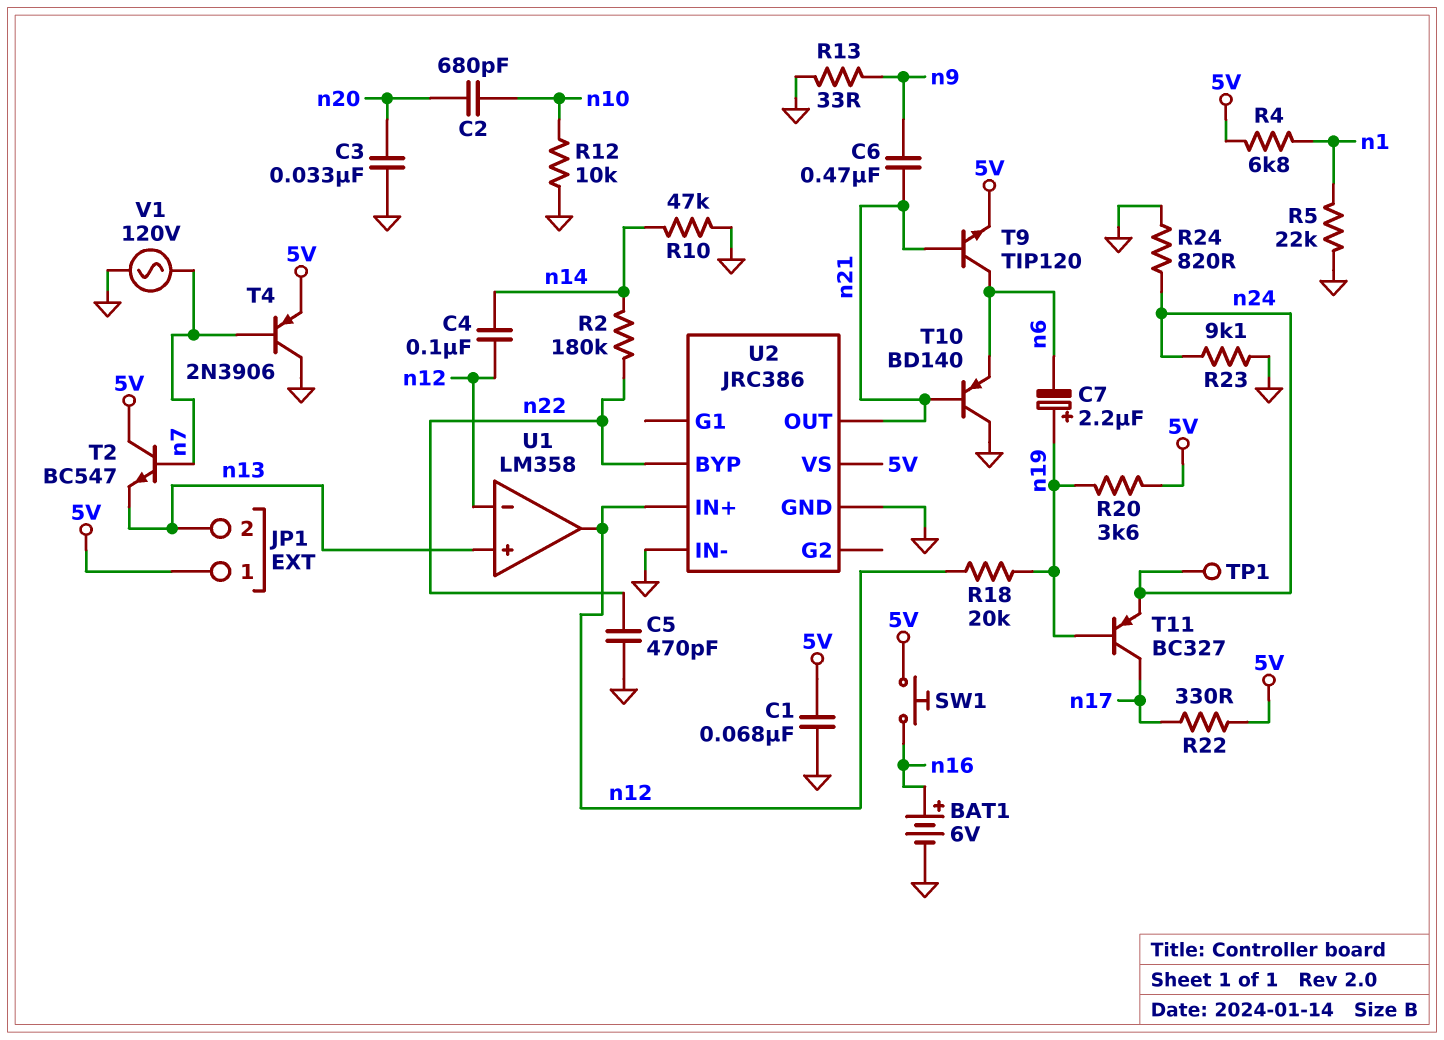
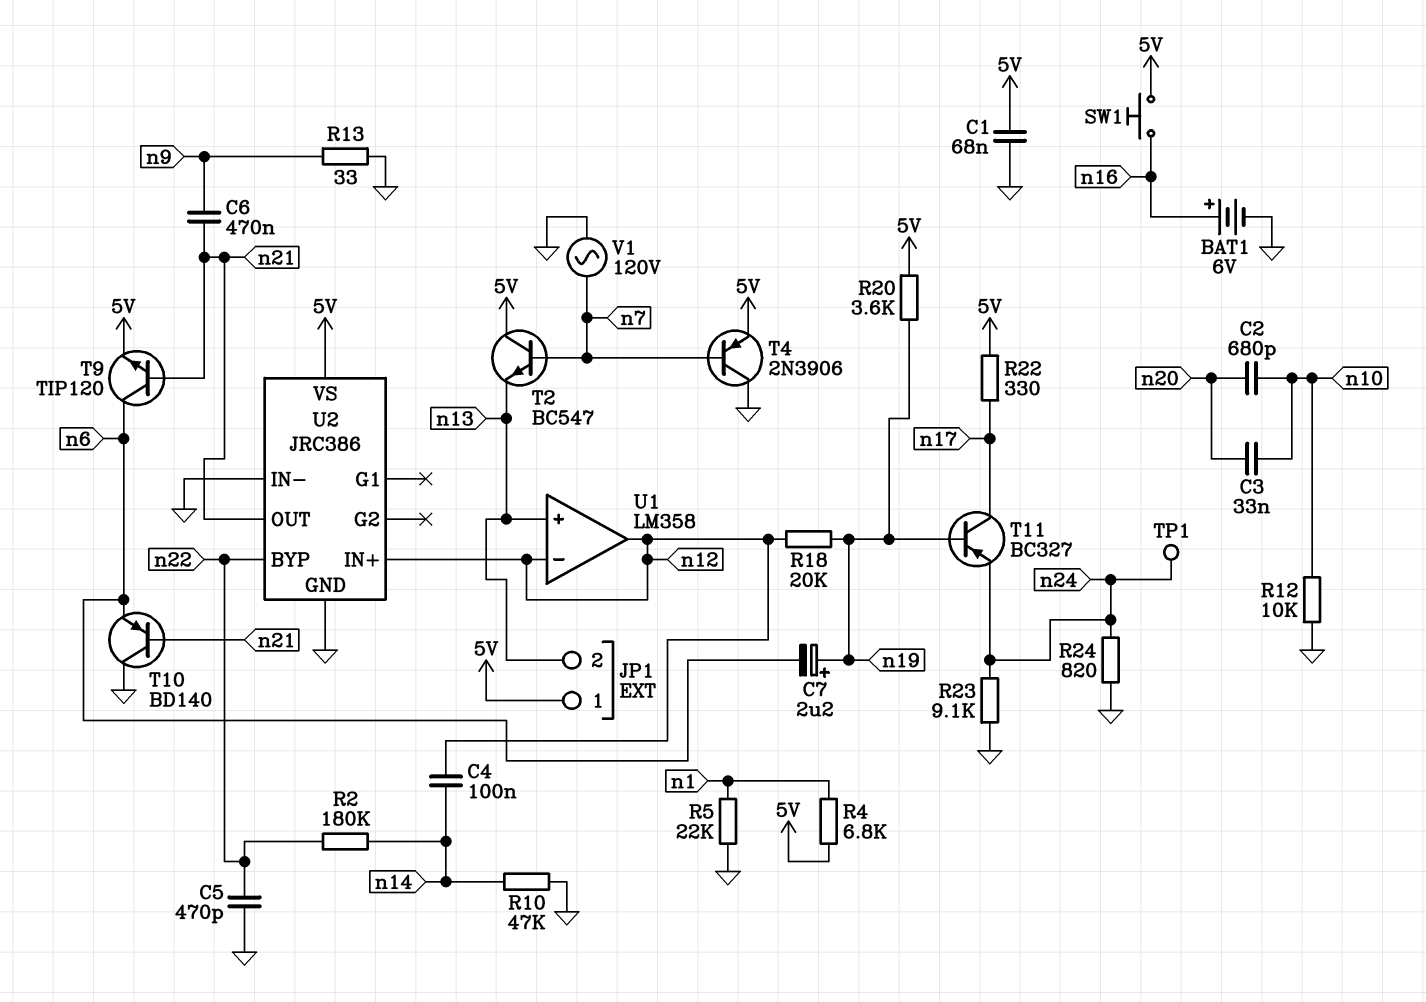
C3: 33nF (GND, n20) -> 33nF (n10, n20)

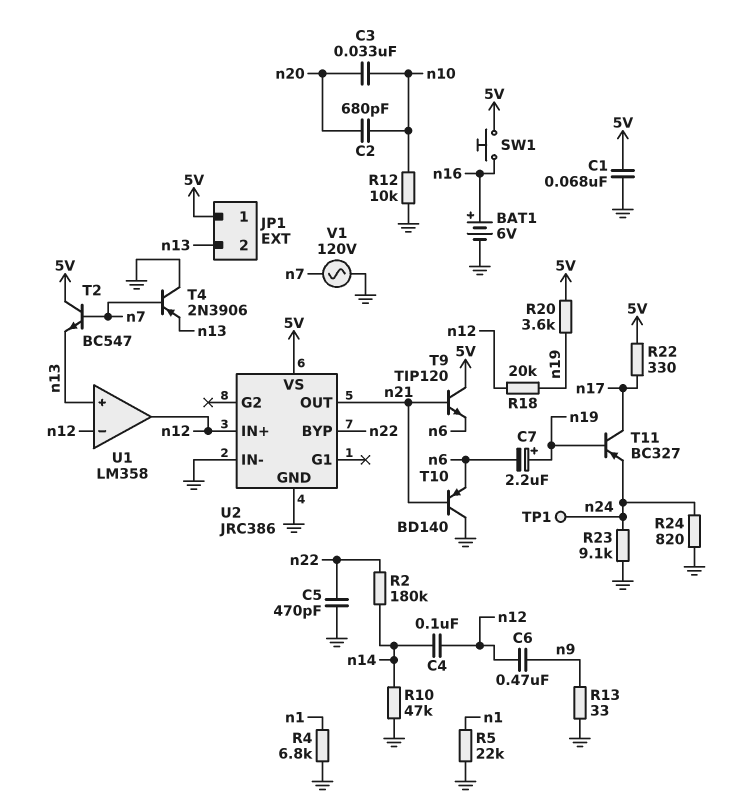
C6: 470nF (n9, n21) -> 470nF (n9, n12)
R4: 6.8k (5V, n1) -> 6.8k (GND, n1)
T4: PNP 2N3906 (B n7, C GND, E 5V) -> PNP 2N3906 (B n7, C GND, E n13)
T9: NPN TIP120 (B n21, C n6, E 5V) -> NPN TIP120 (B n21, C 5V, E n6)

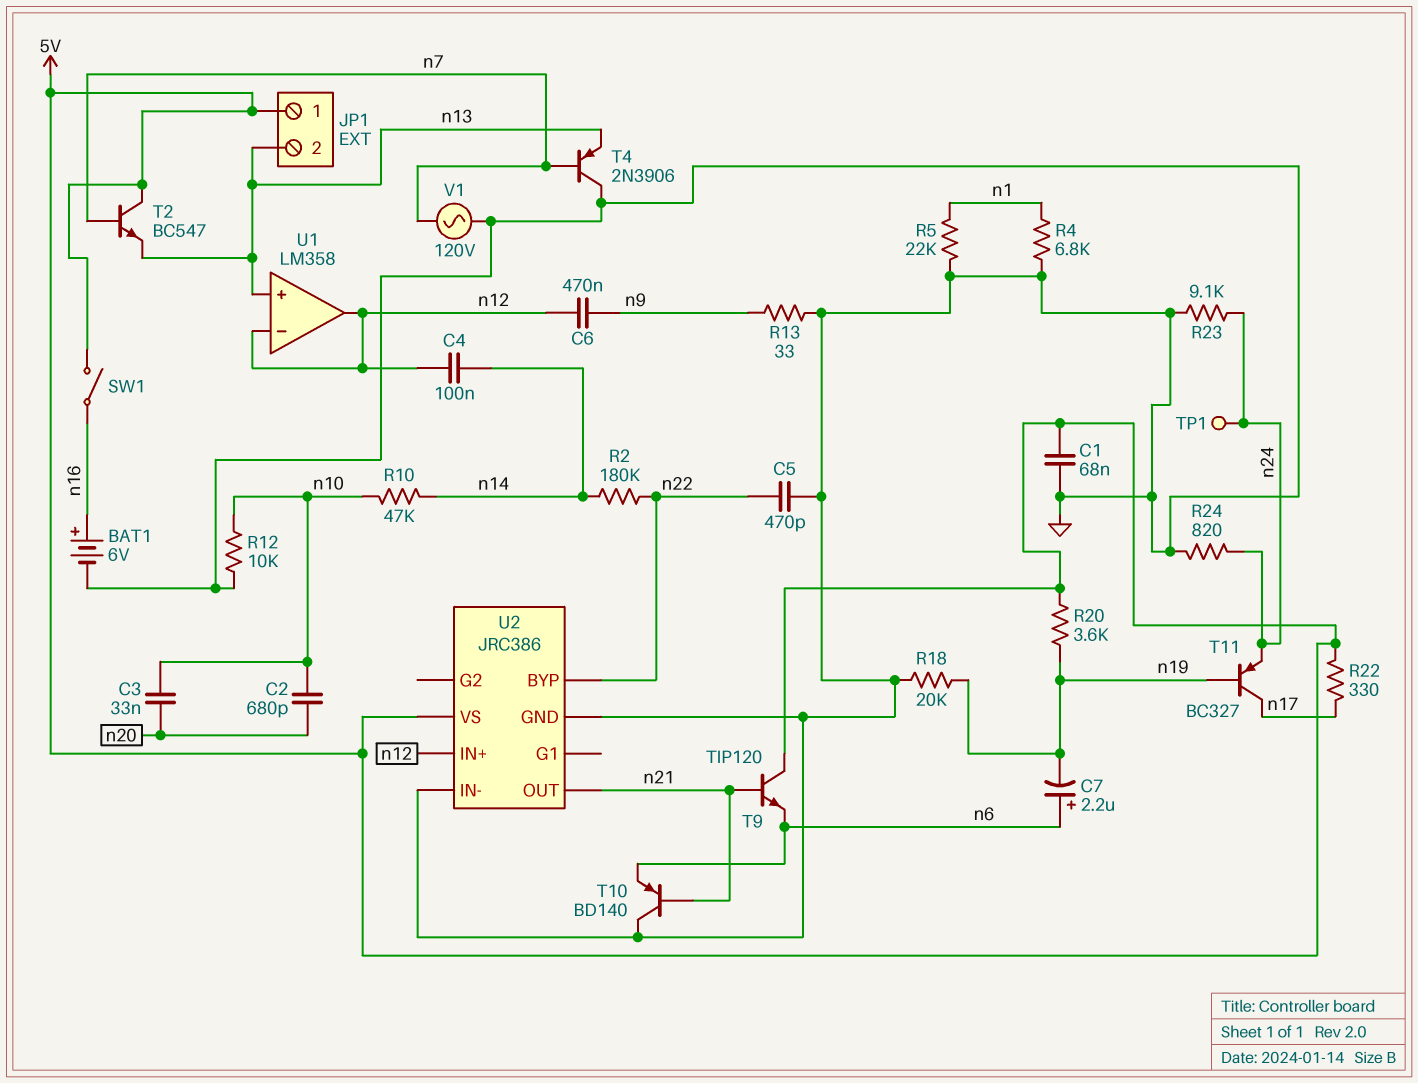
C7: 2.2uF (plus n19, minus n6) -> 2.2uF (plus n6, minus n19)
R10: 47k (GND, n14) -> 47k (n10, n14)
R18: 20k (n12, n19) -> 20k (GND, n19)
SW1: button (5V, n16) -> switch (5V, n16)

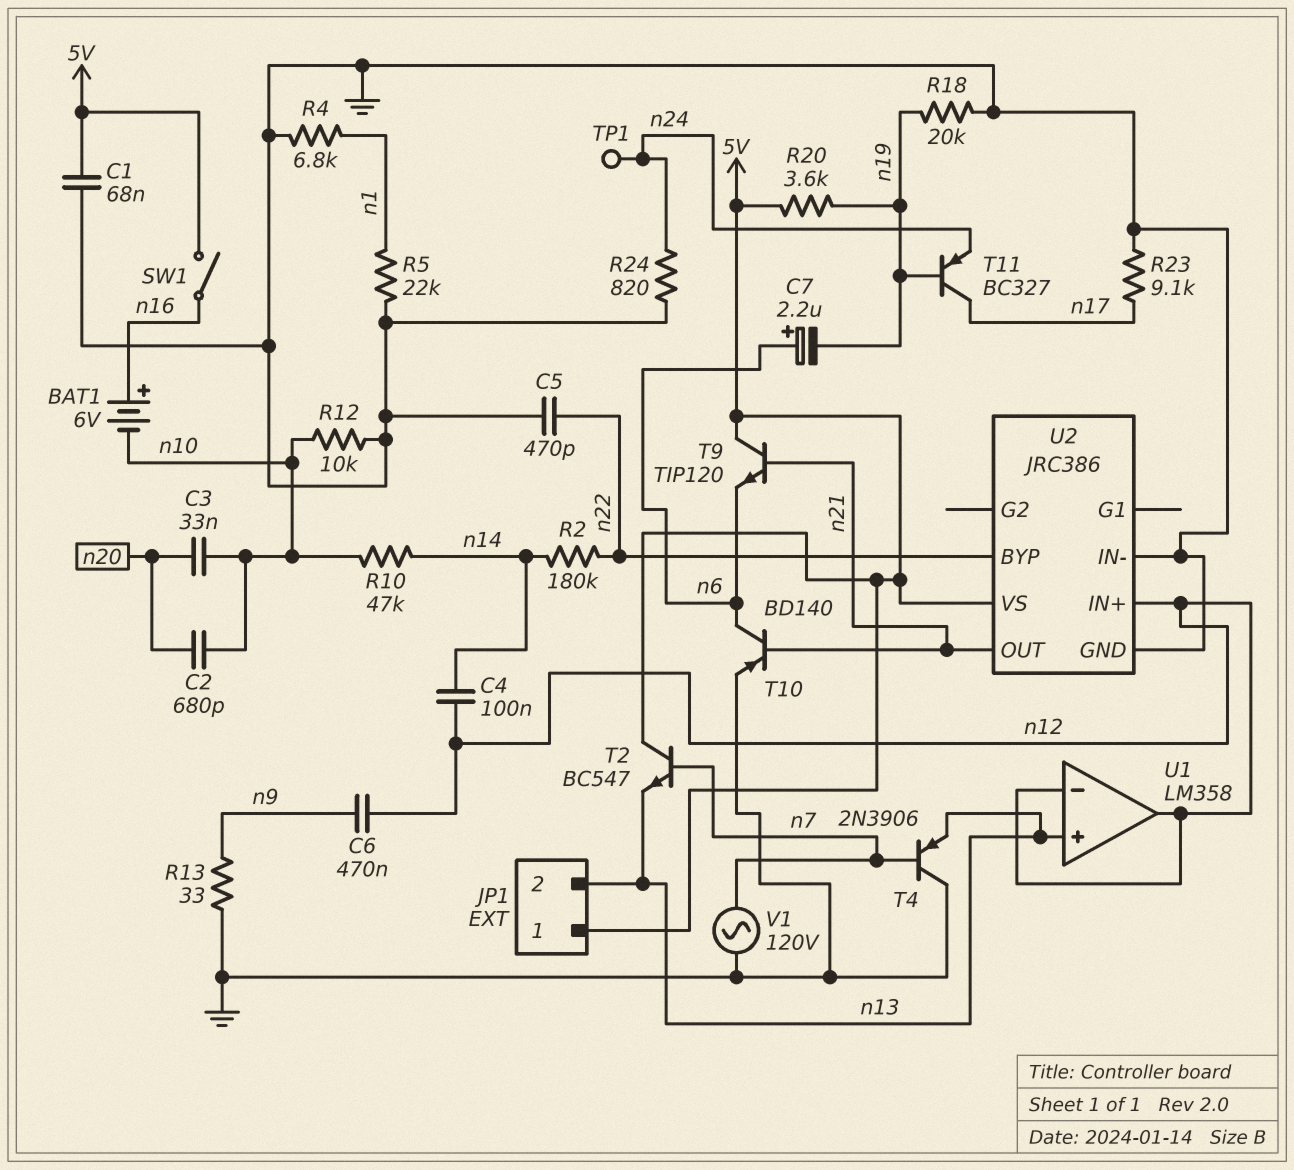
BAT1: 6V (plus n16, minus GND) -> 6V (plus n16, minus n10)
R22: 330 (5V, n17) -> none
R23: 9.1k (GND, n24) -> 9.1k (GND, n17)
T10: PNP BD140 (B n21, C GND, E n6) -> PNP BD140 (B n21, C n6, E GND)

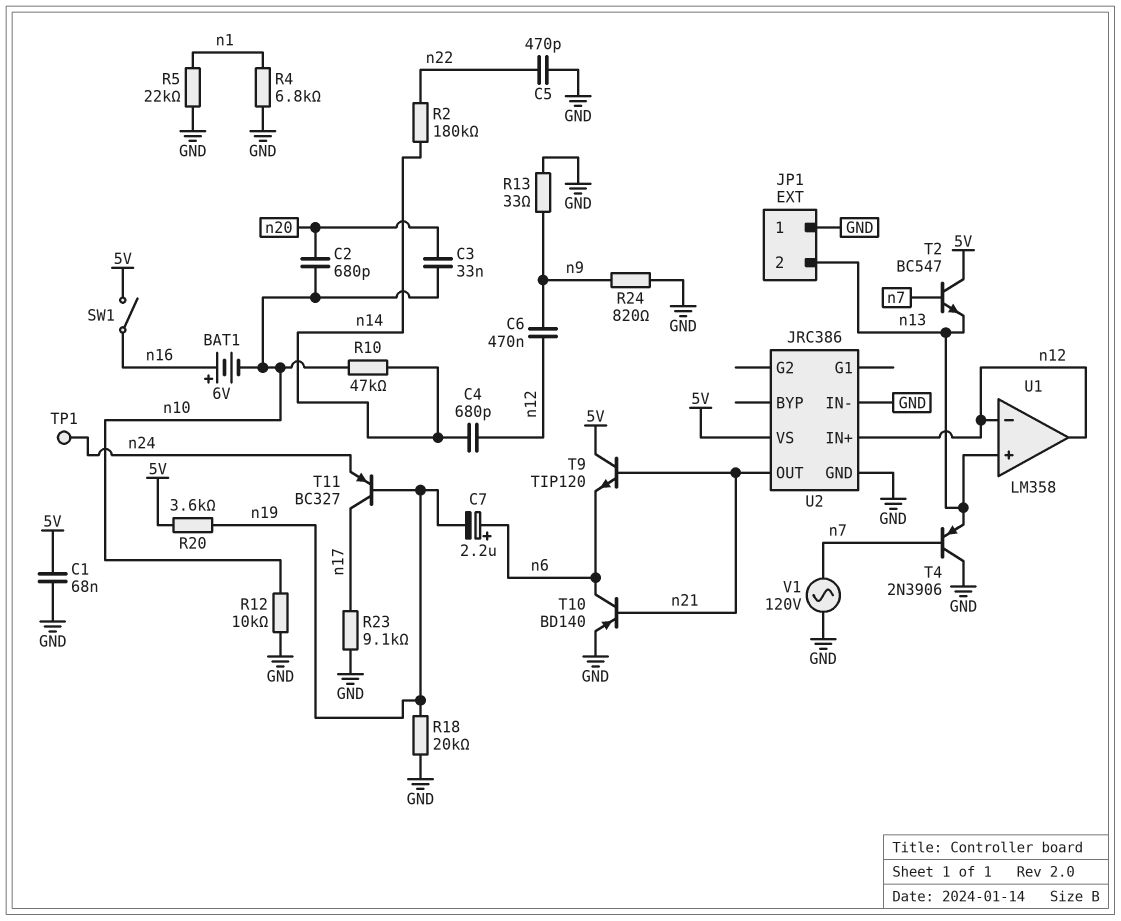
C4: 100nF (n12, n14) -> 680pF (n12, n14)
JP1 pin 1: 5V -> GND
R24: 820 (GND, n24) -> 820 (GND, n9)
U2 pin BYP: n22 -> none

